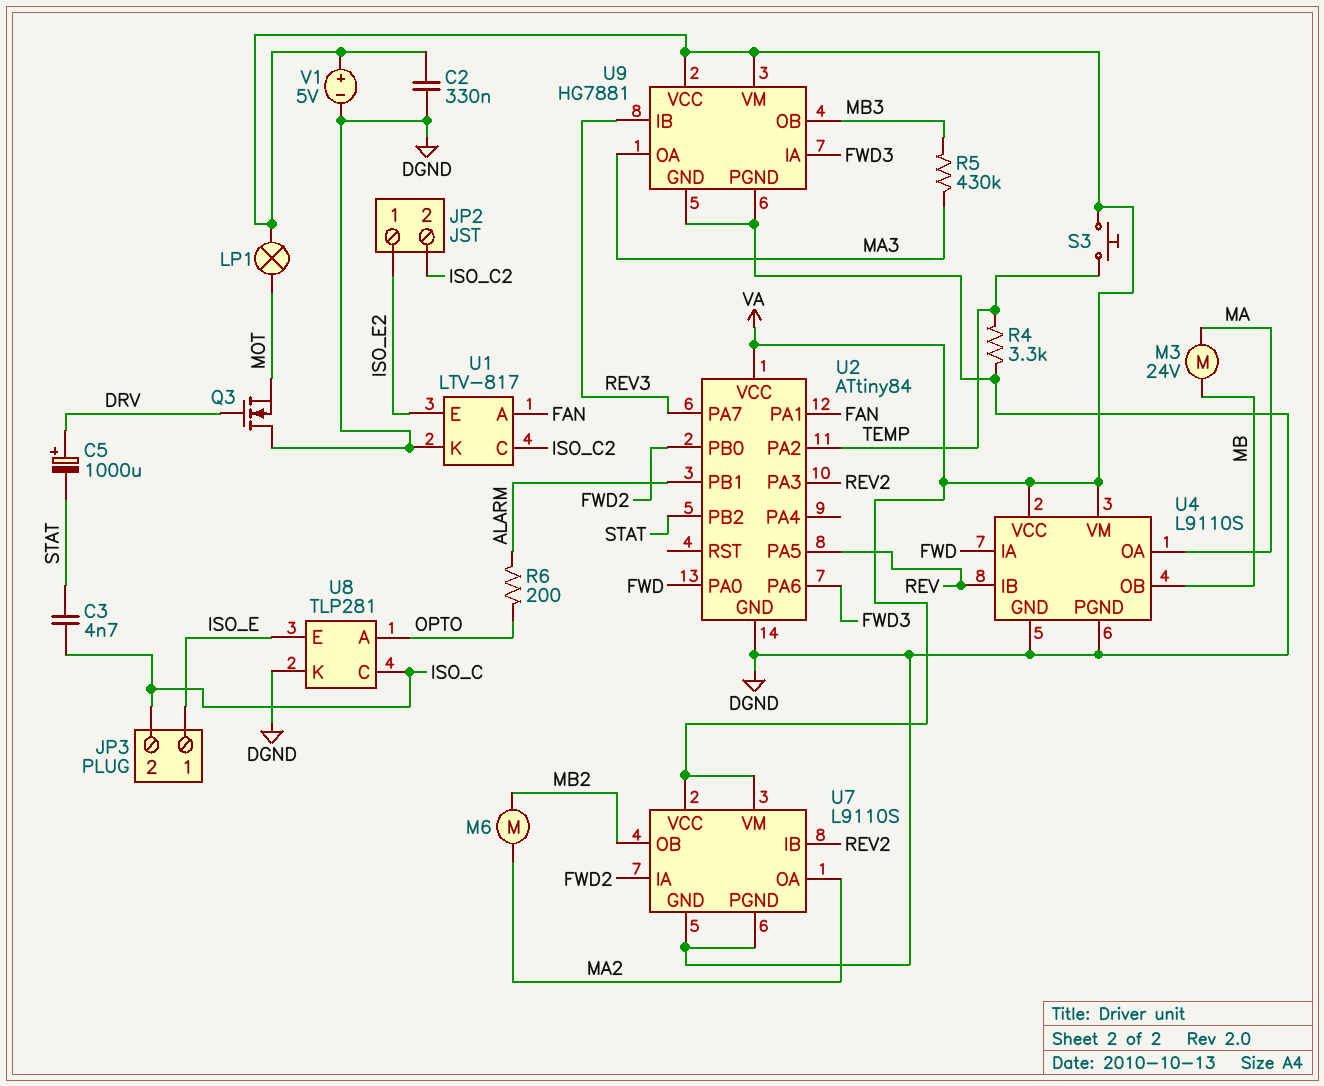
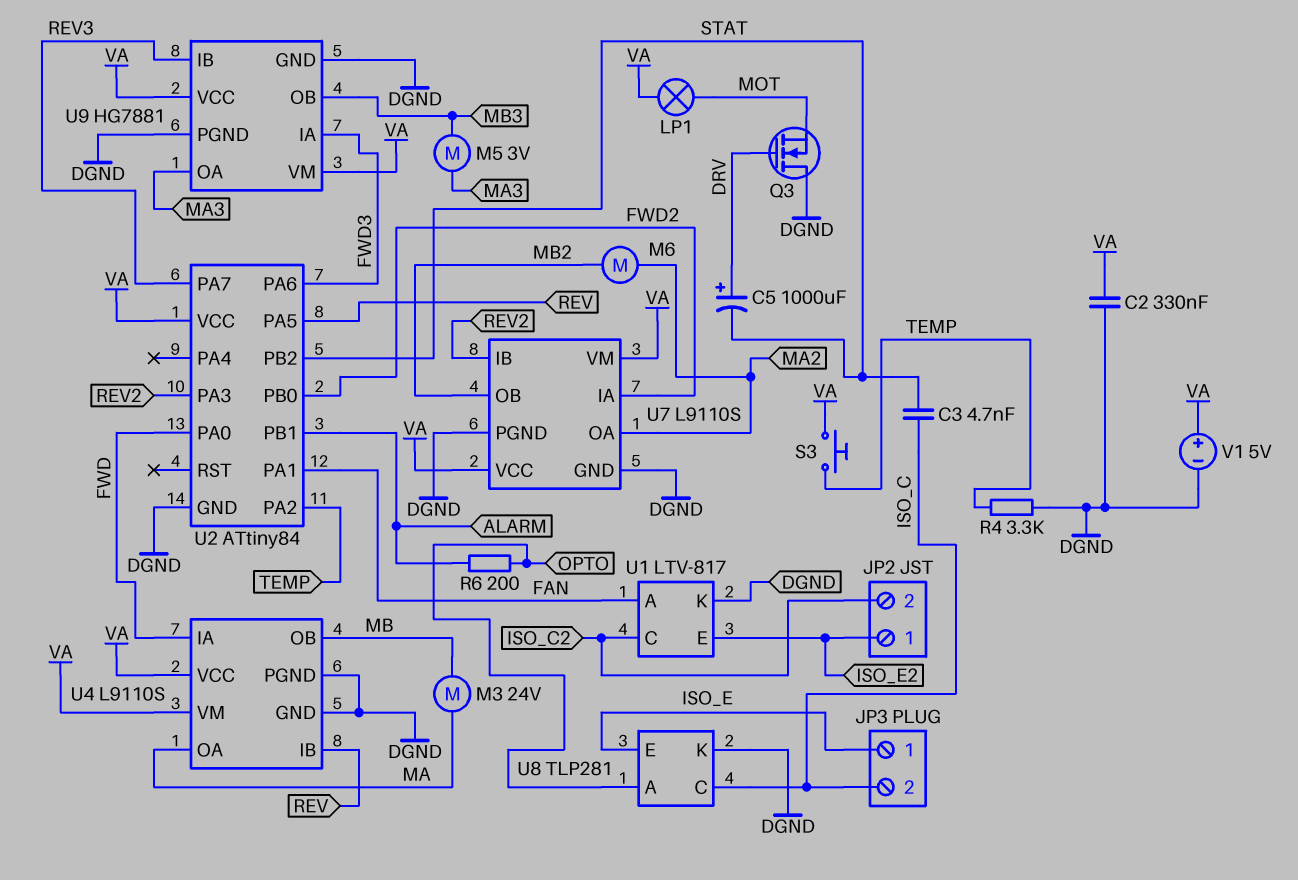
M5: none -> motor 3V (MA3, MB3)
R5: 430k (MA3, MB3) -> none

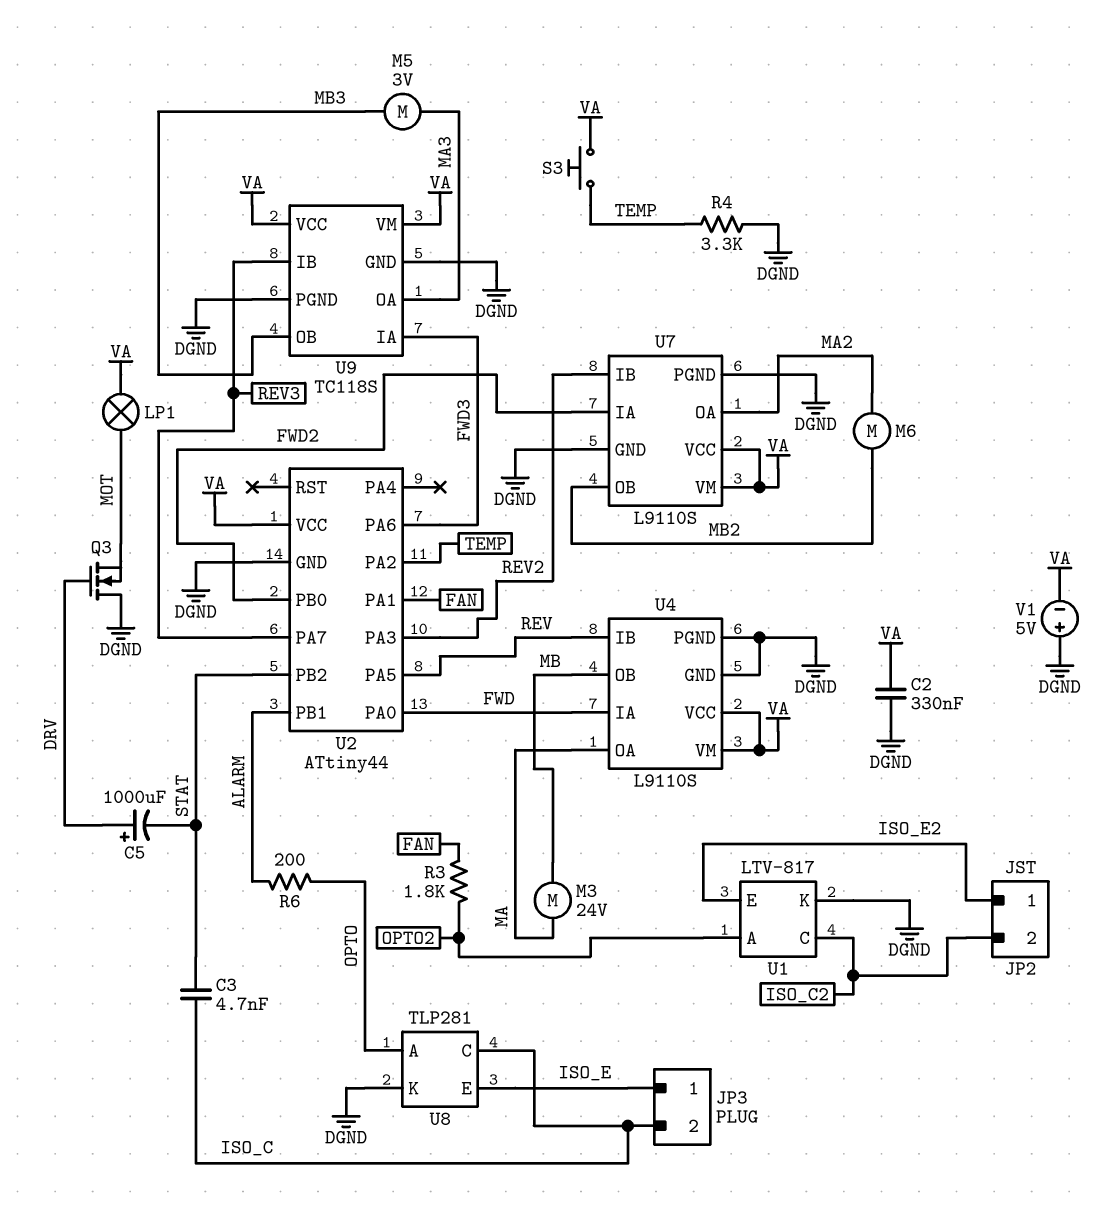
R3: none -> 1.8k (FAN, OPTO2)
U1 pin A: FAN -> OPTO2
U2: ATtiny84 -> ATtiny44
U9: HG7881 -> TC118S
V1: 5V (plus VA, minus DGND) -> 5V (plus DGND, minus VA)

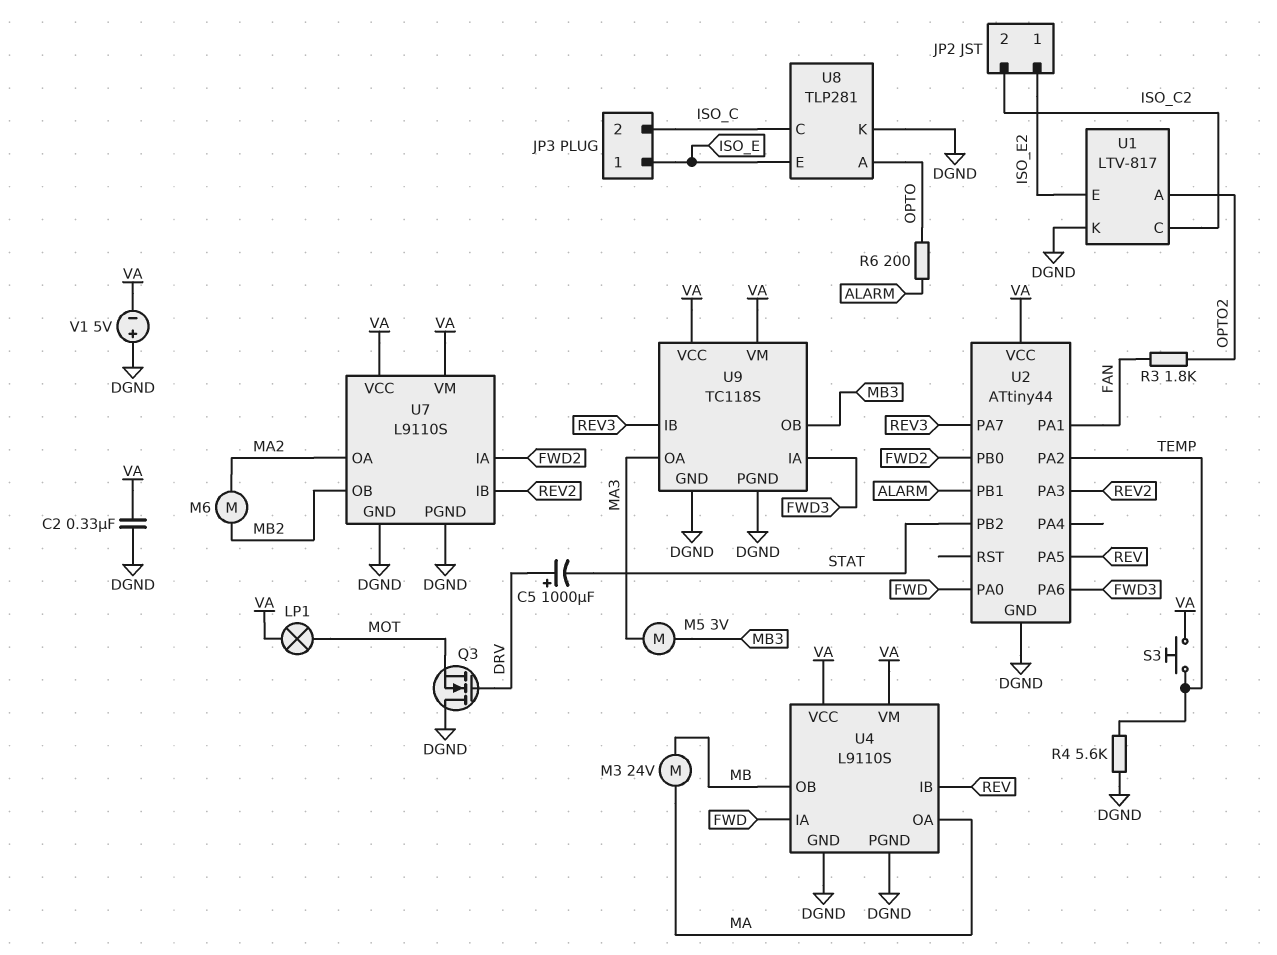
C3: 4.7nF (ISO_C, STAT) -> none
R4: 3.3k (DGND, TEMP) -> 5.6k (DGND, TEMP)

